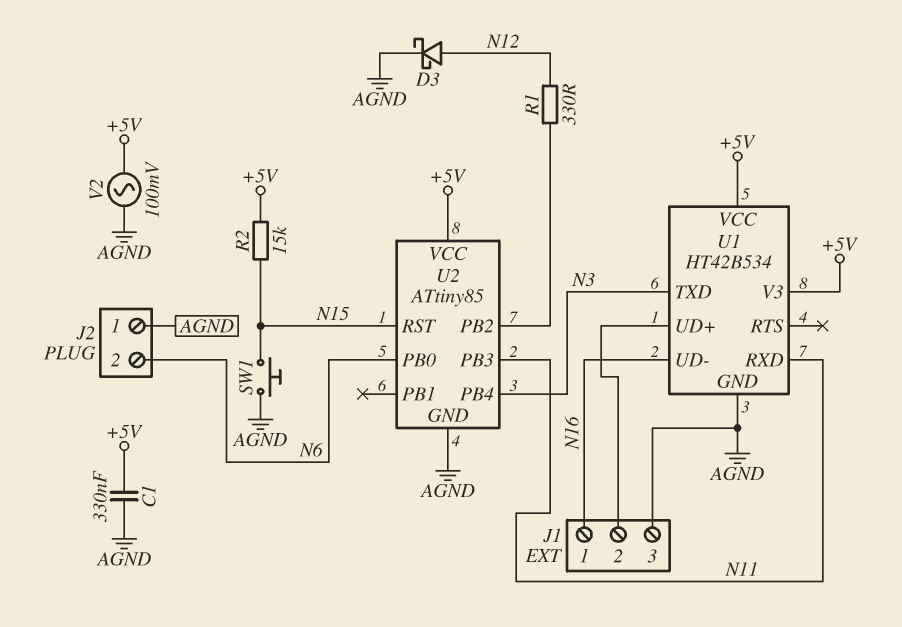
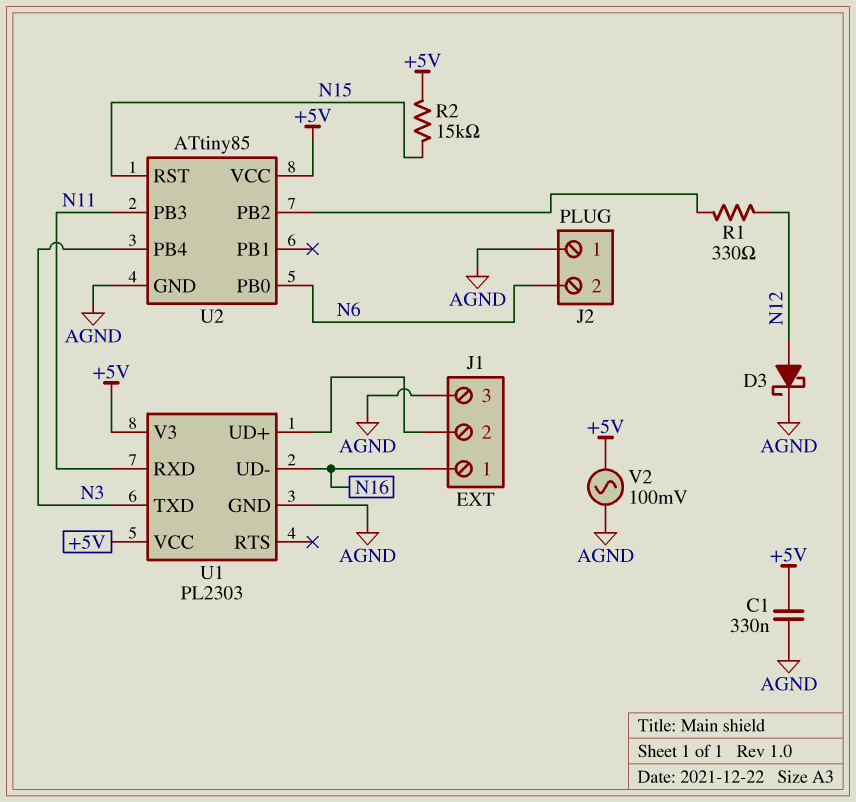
SW1: button (AGND, N15) -> none
U1: HT42B534 -> PL2303

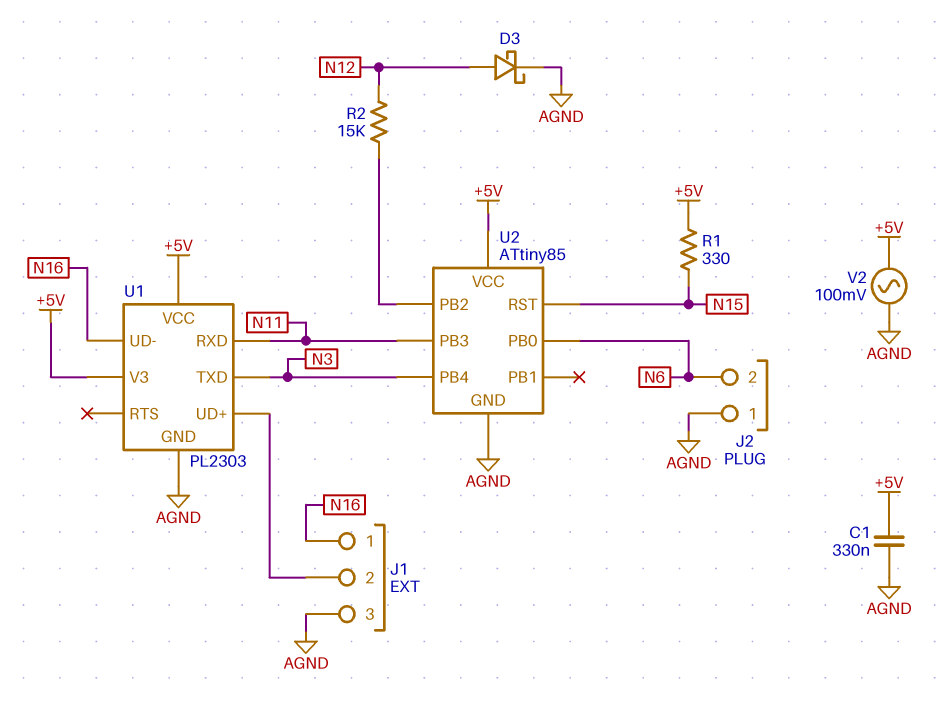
R1: 330 (N12, U2/PB2) -> 330 (+5V, N15)
R2: 15k (+5V, N15) -> 15k (N12, U2/PB2)

